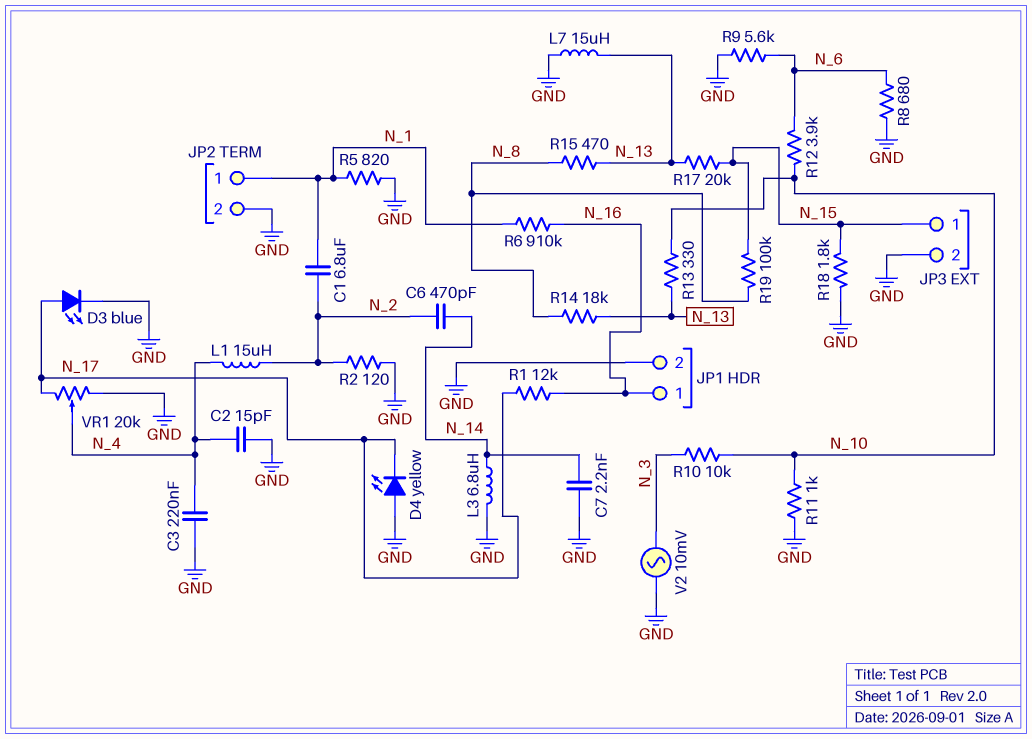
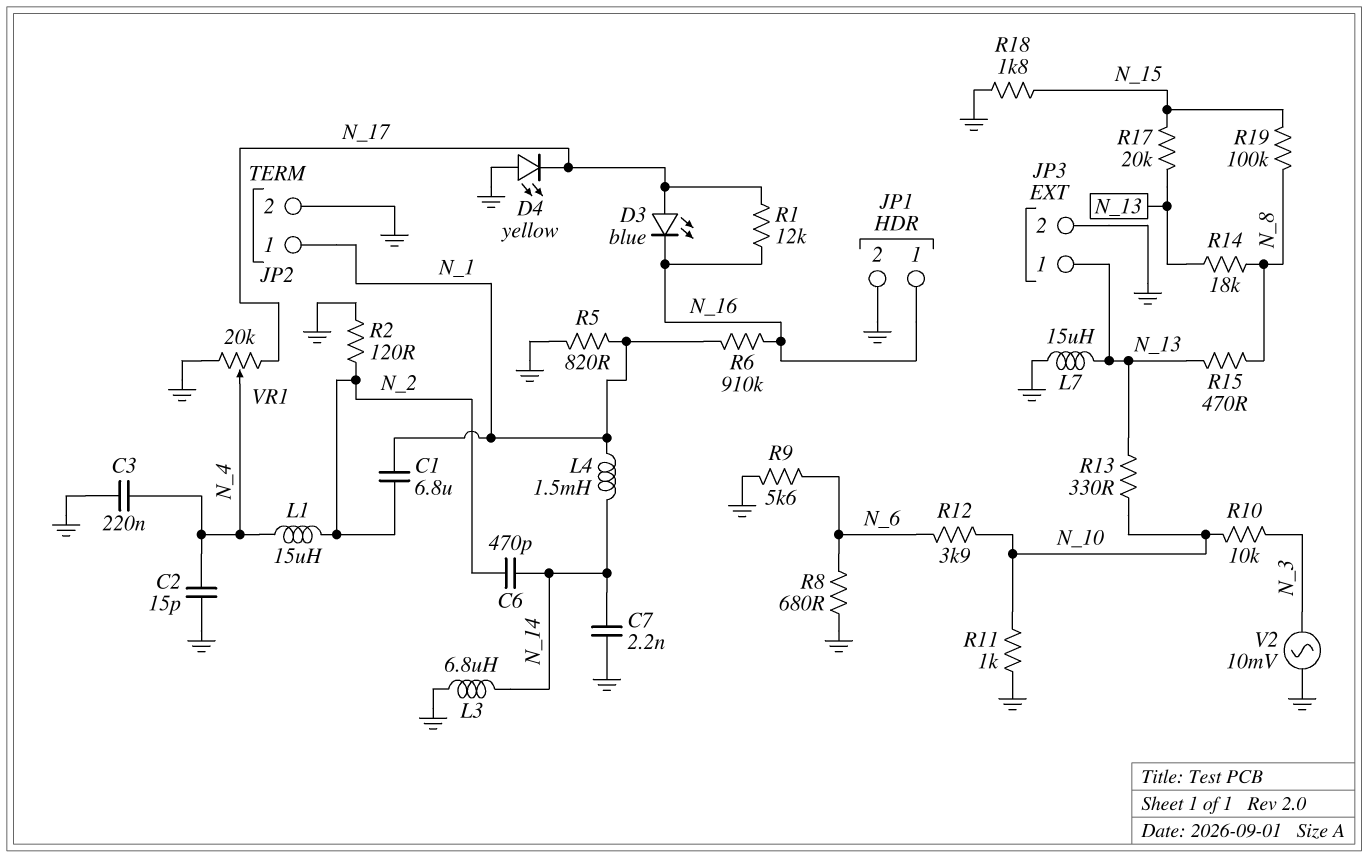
D3: LED blue (A N_17, K GND) -> LED blue (A N_17, K N_16)
JP3 pin 1: N_15 -> N_13
L4: none -> 1.5mH (N_1, N_14)

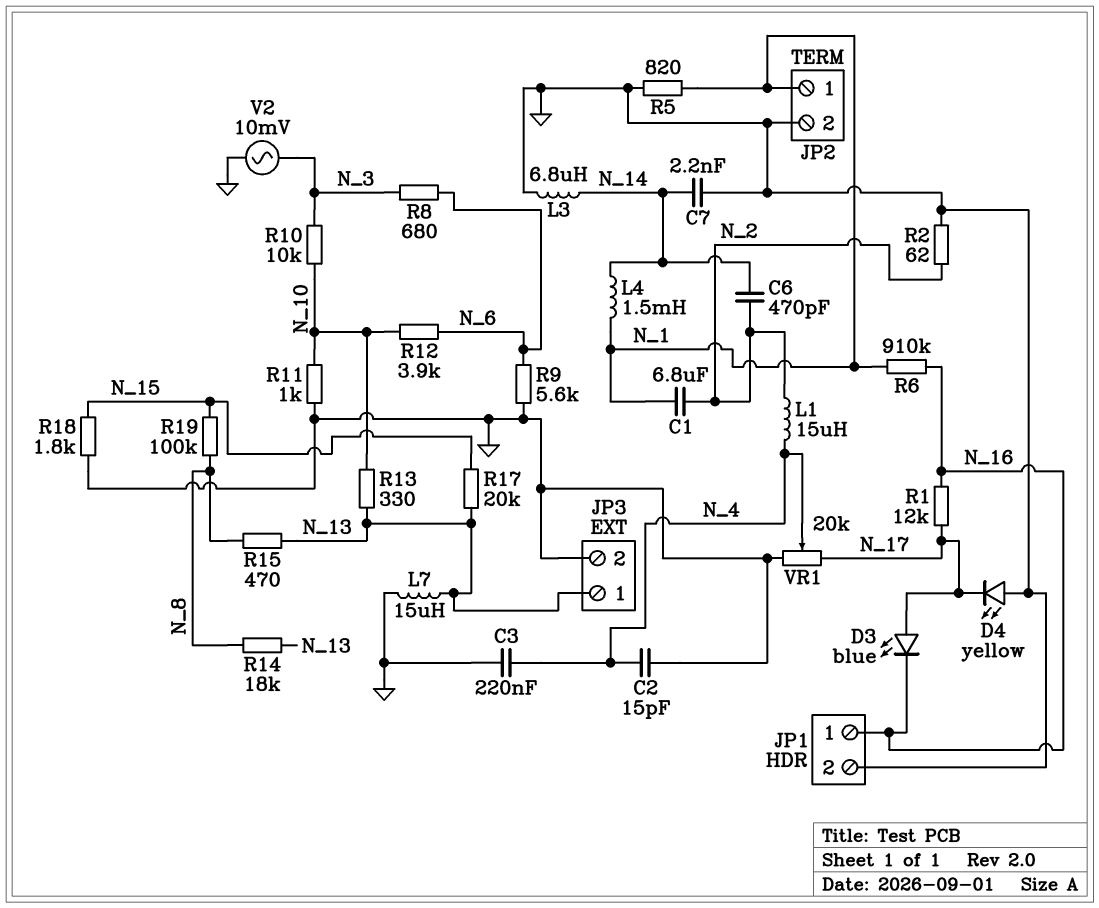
R2: 120 (GND, N_2) -> 62 (GND, N_2)
R8: 680 (GND, N_6) -> 680 (N_3, N_6)

